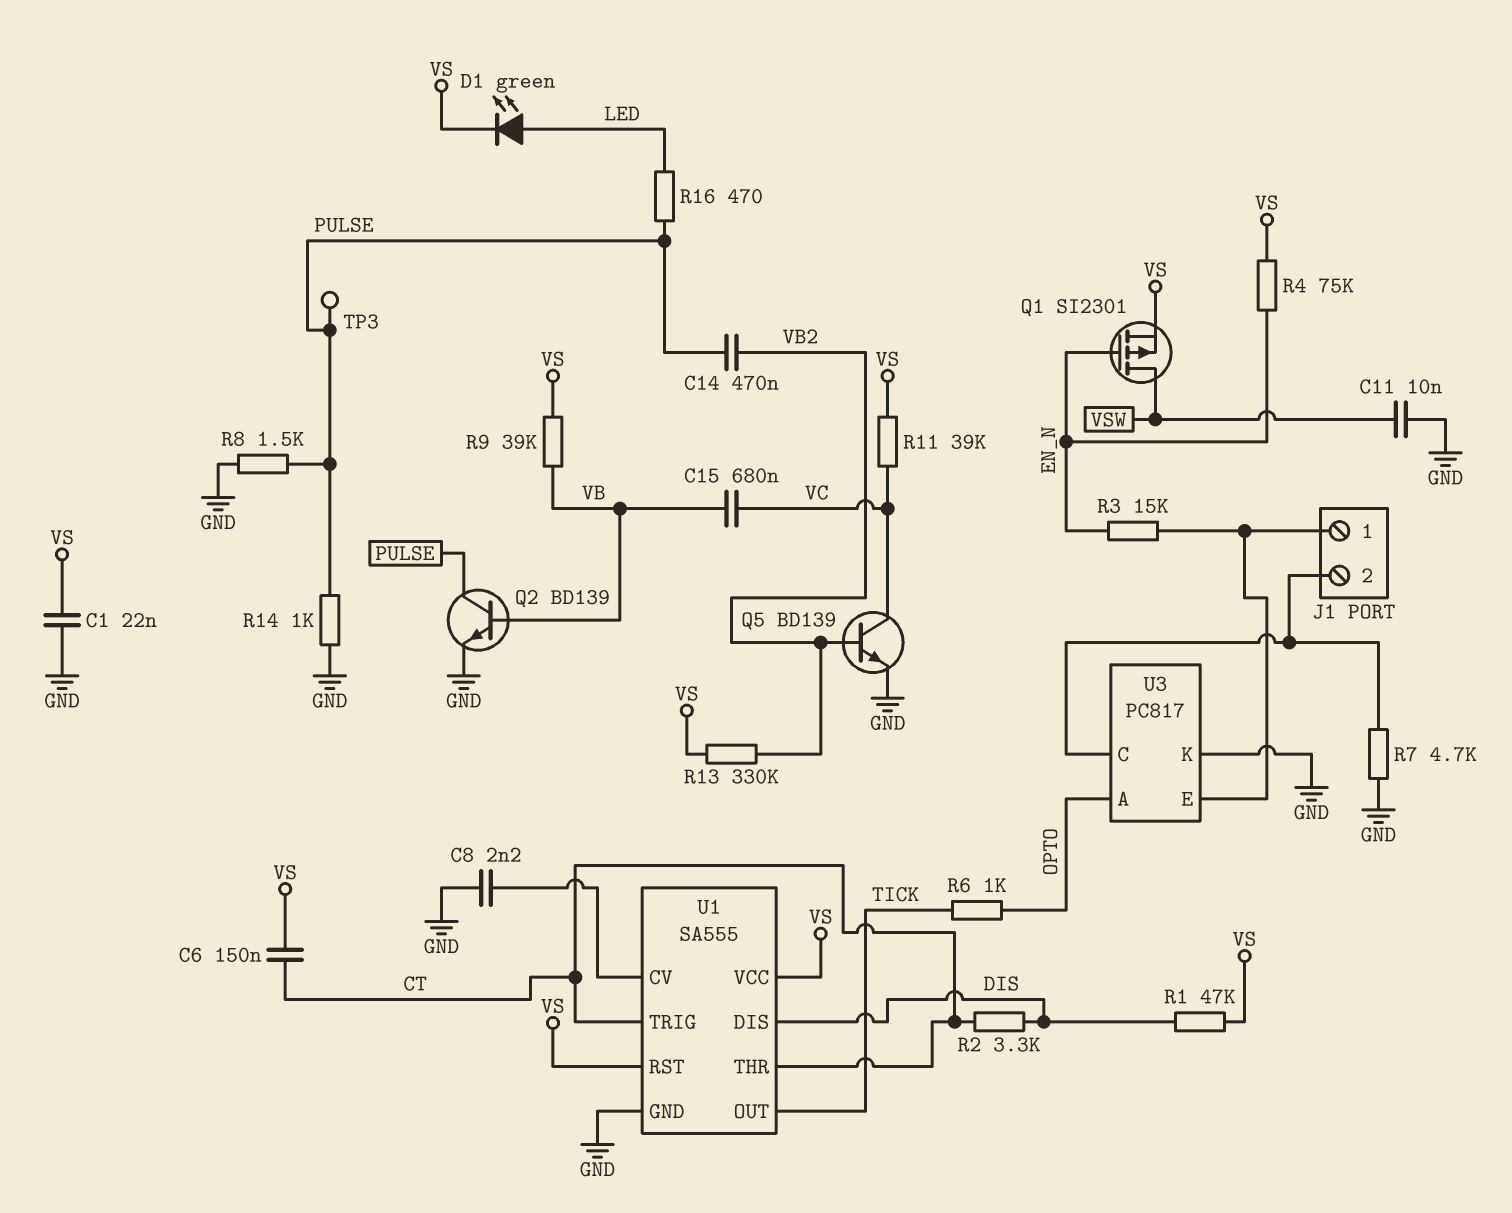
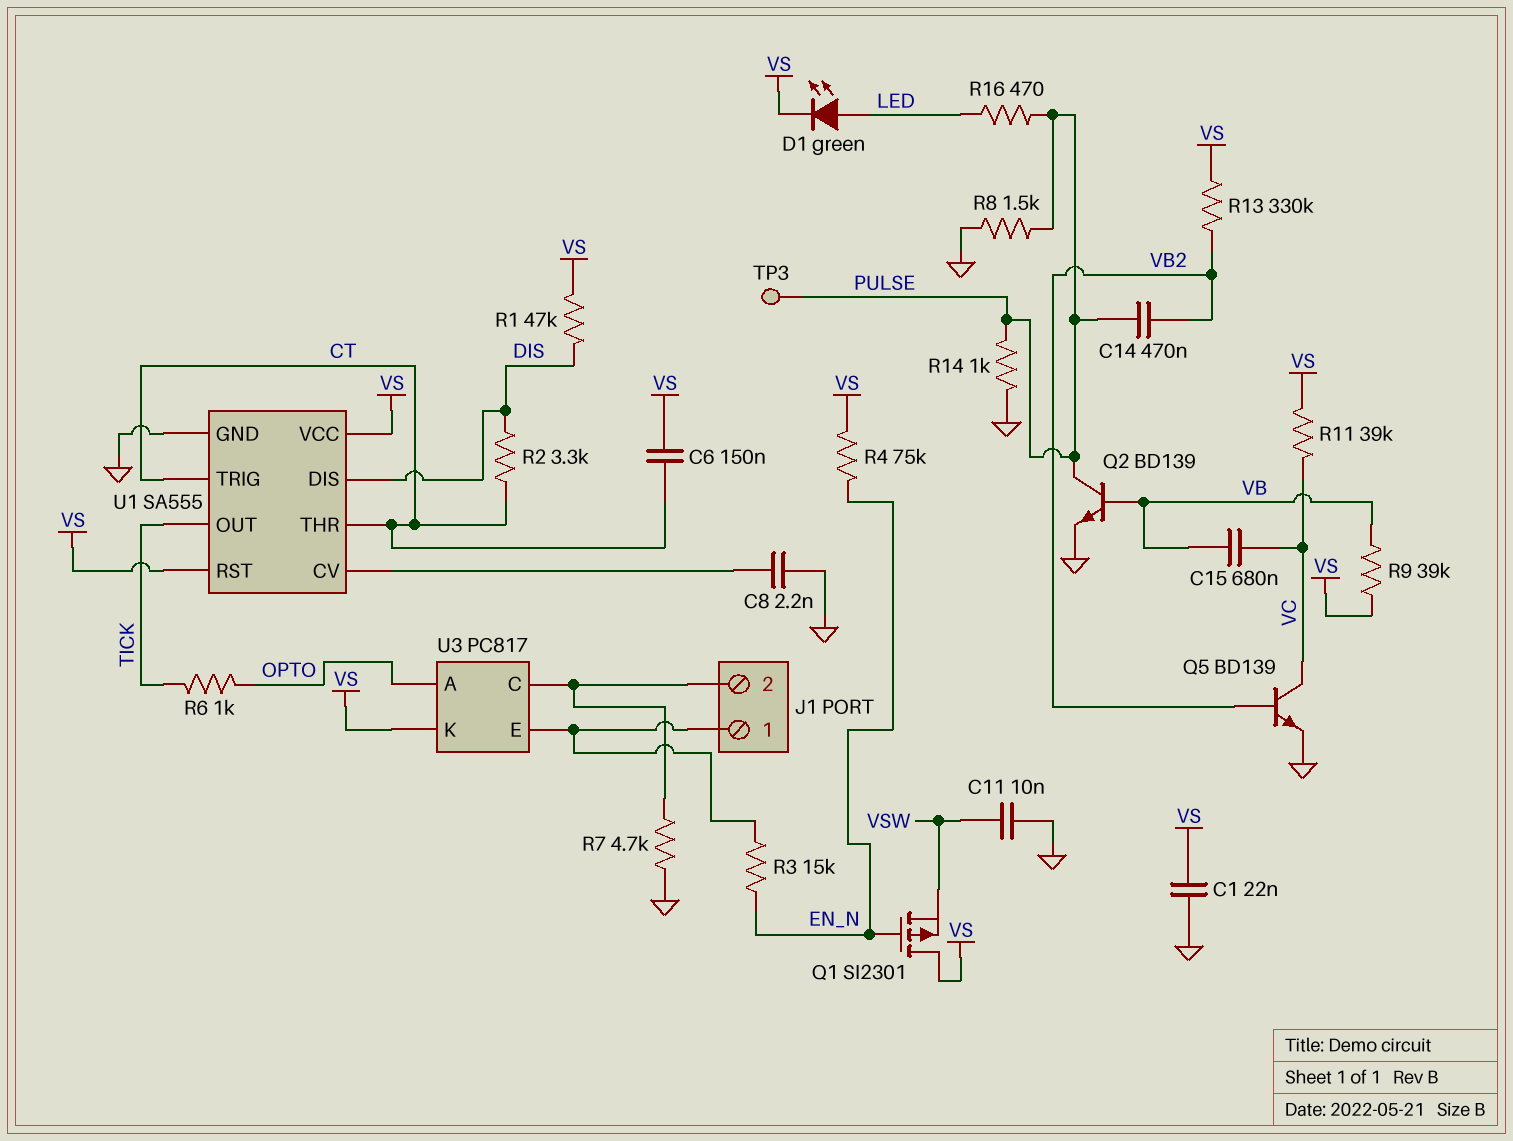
Q1: PMOS SI2301 (G EN_N, D VSW, S VS) -> PMOS SI2301 (G EN_N, D VS, S VSW)
U3 pin K: GND -> VS

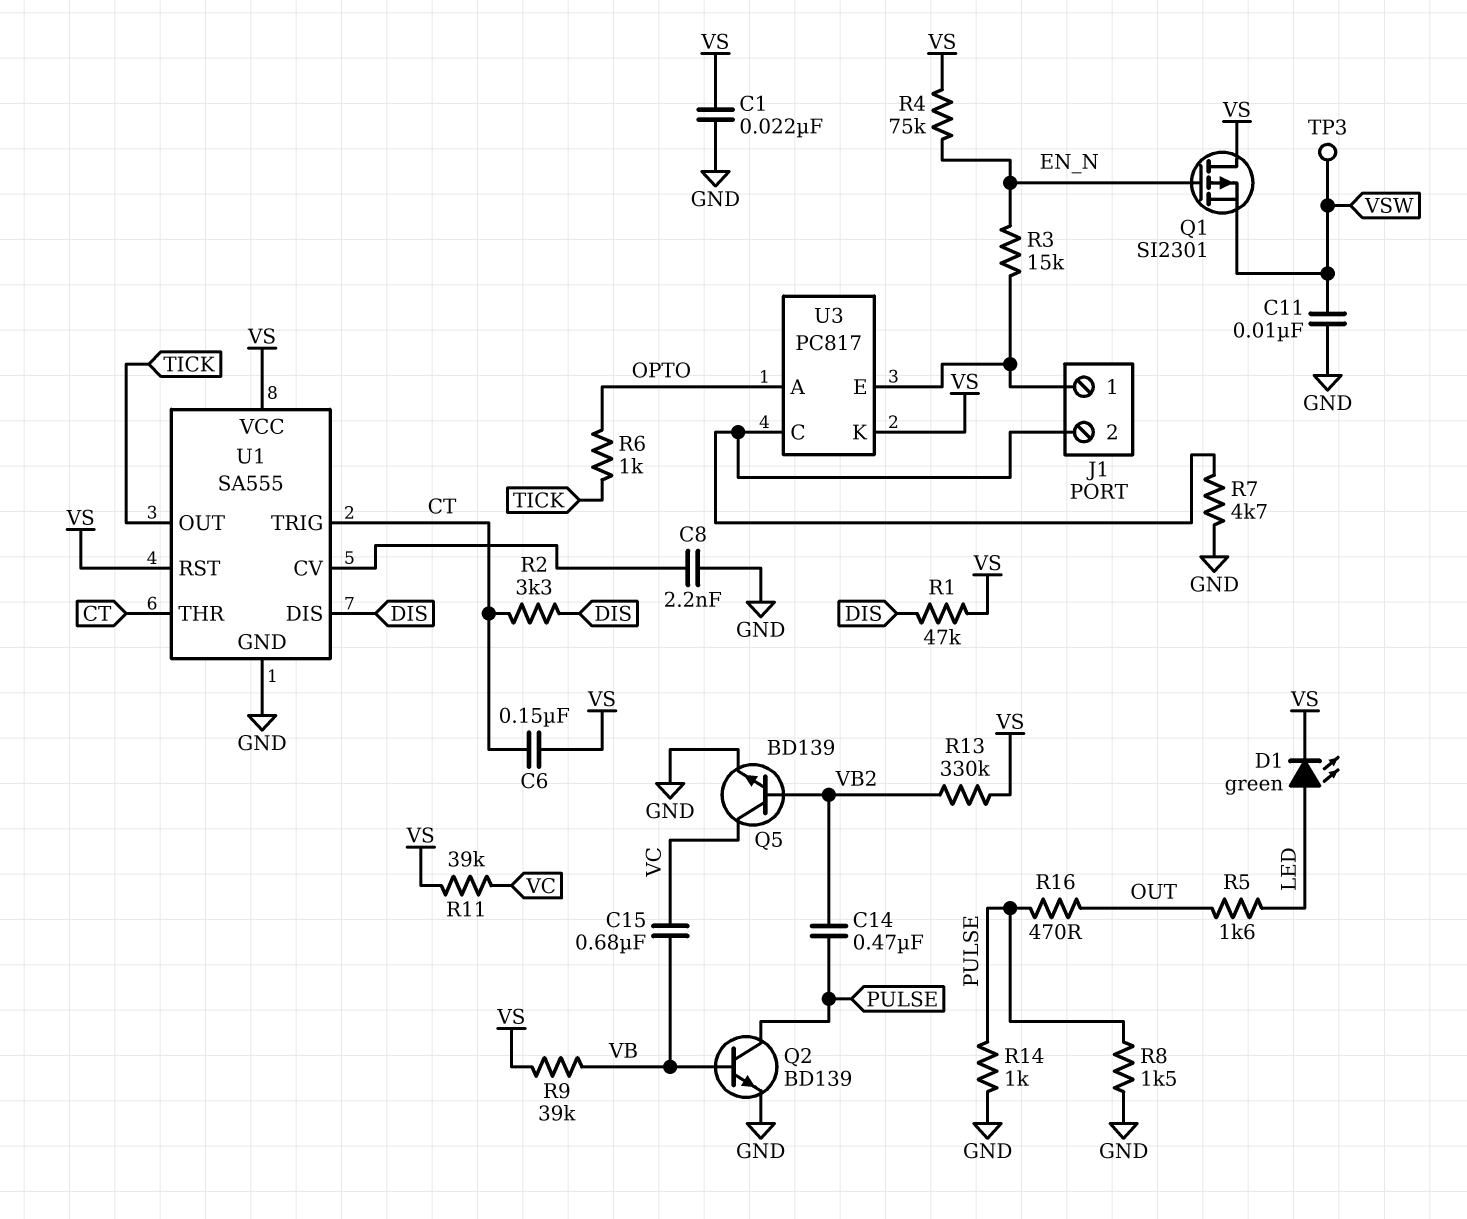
R5: none -> 1.6k (LED, OUT)
R16: 470 (LED, PULSE) -> 470 (OUT, PULSE)
TP3: test point (PULSE) -> test point (VSW)

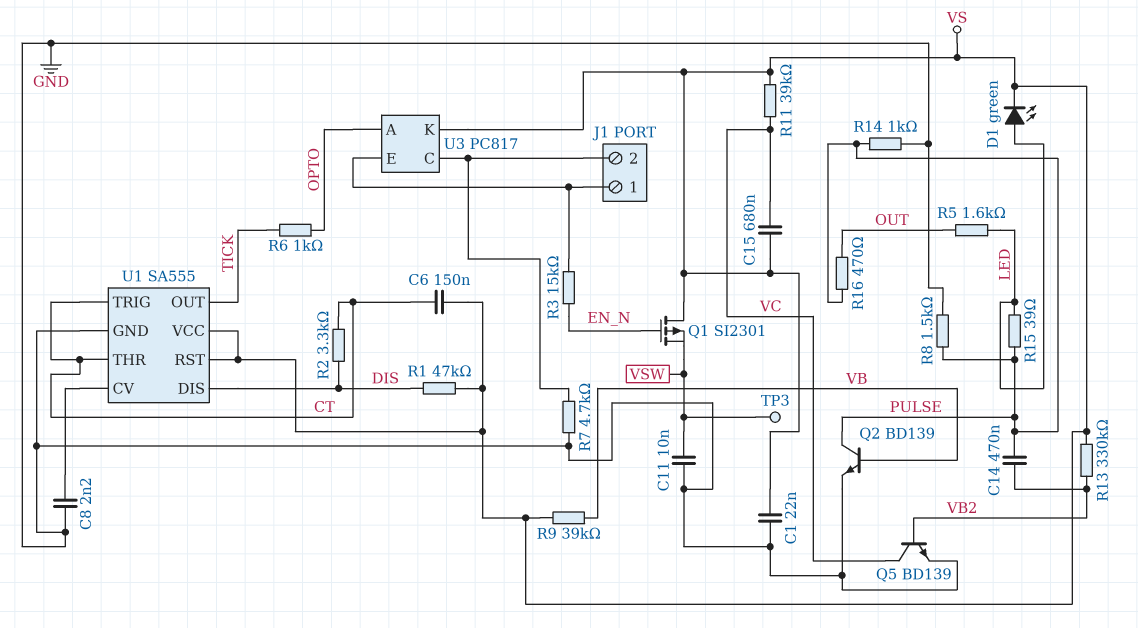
C15: 680nF (VB, VC) -> 680nF (VC, VS)
R4: 75k (EN_N, VS) -> none
R15: none -> 39 (LED, PULSE)

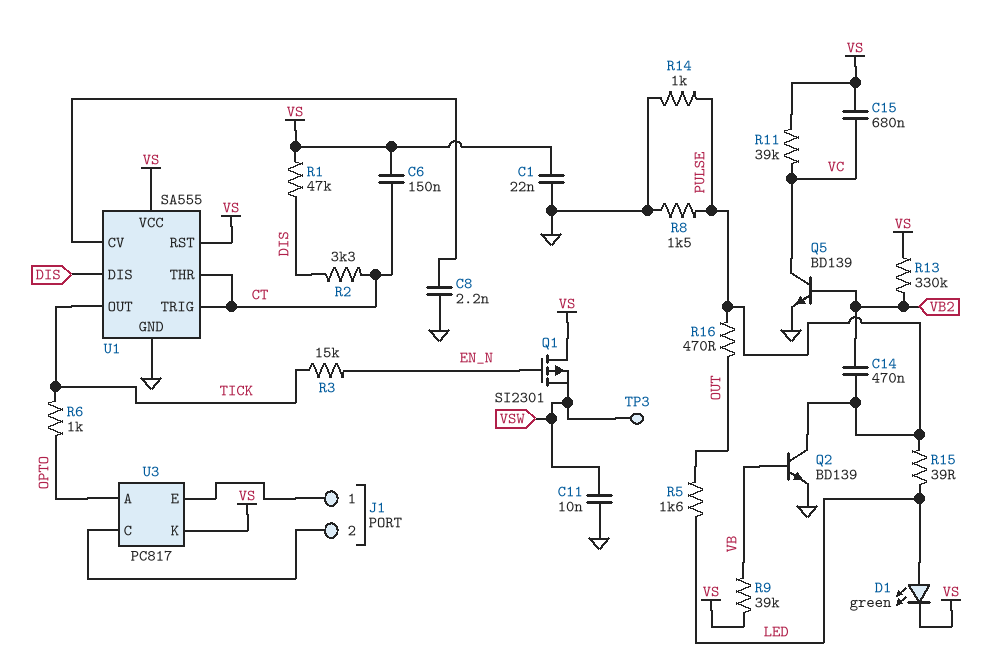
R3: 15k (EN_N, J1/1) -> 15k (EN_N, TICK)
R7: 4.7k (GND, J1/2) -> none

